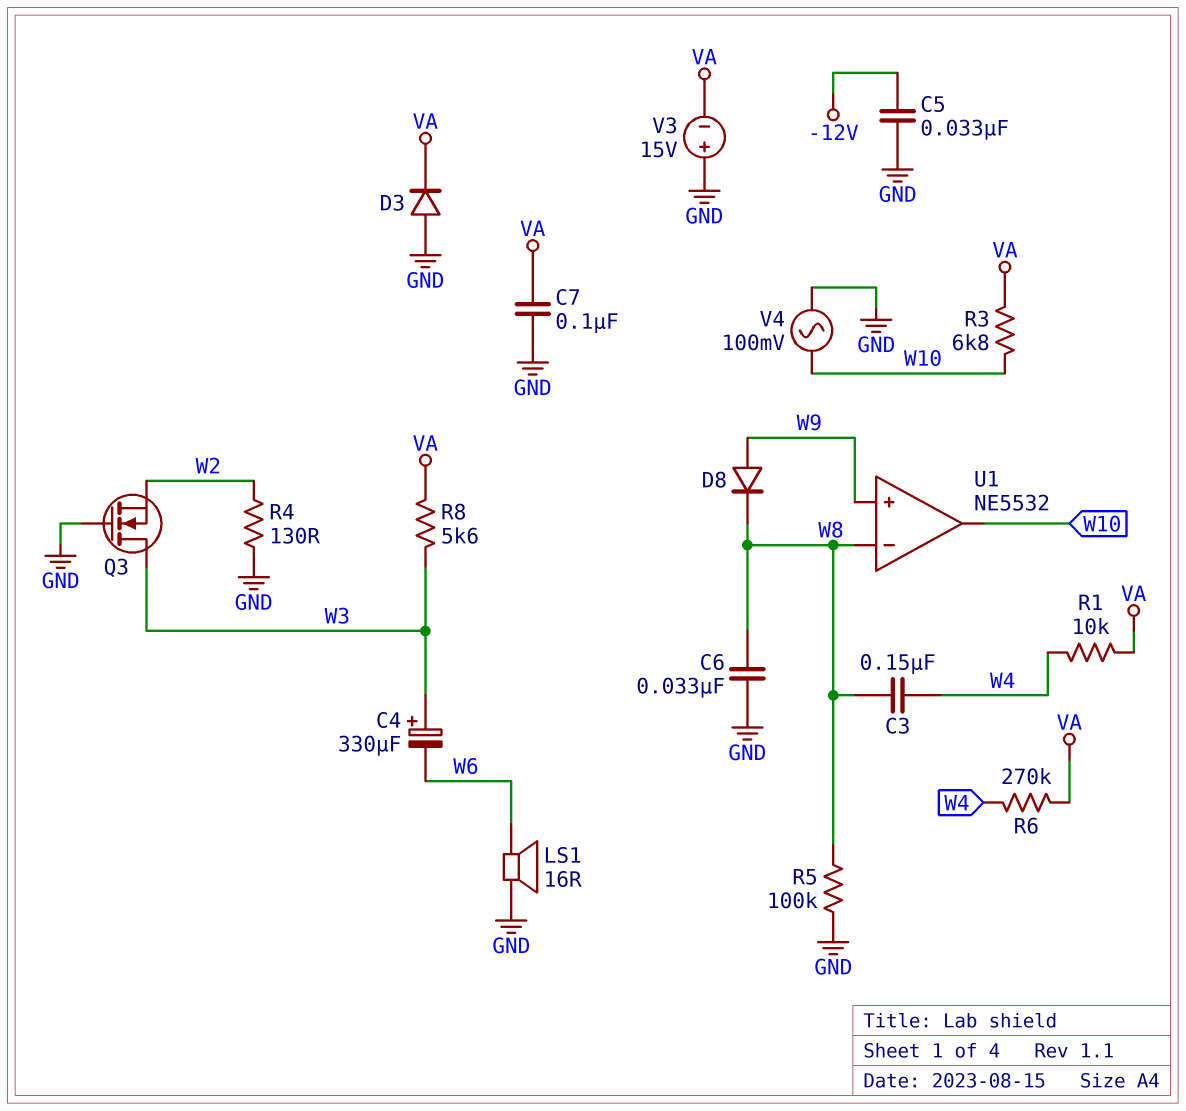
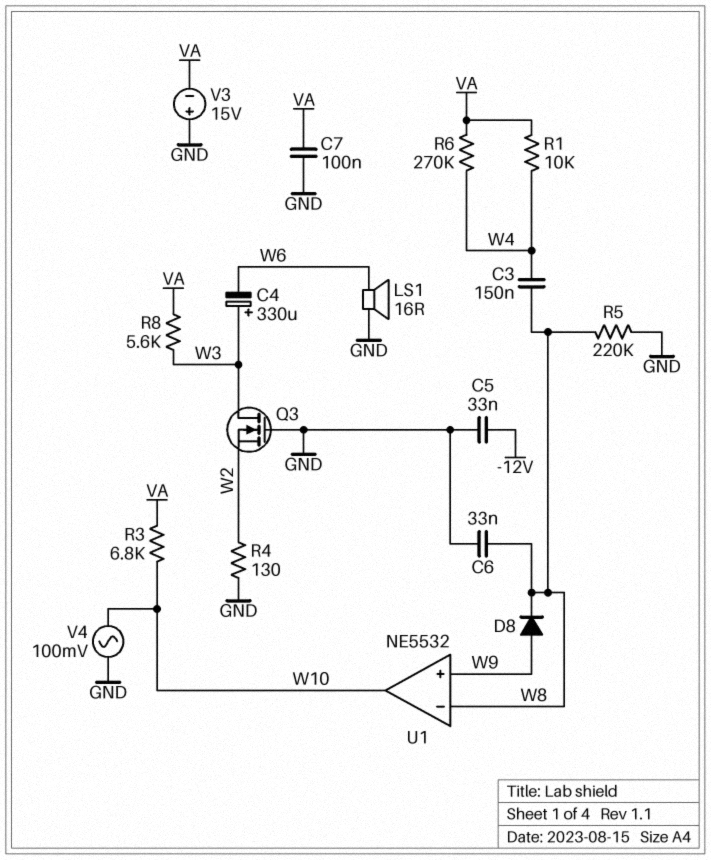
D3: diode (A GND, K VA) -> none
R5: 100k (GND, W8) -> 220k (GND, W8)

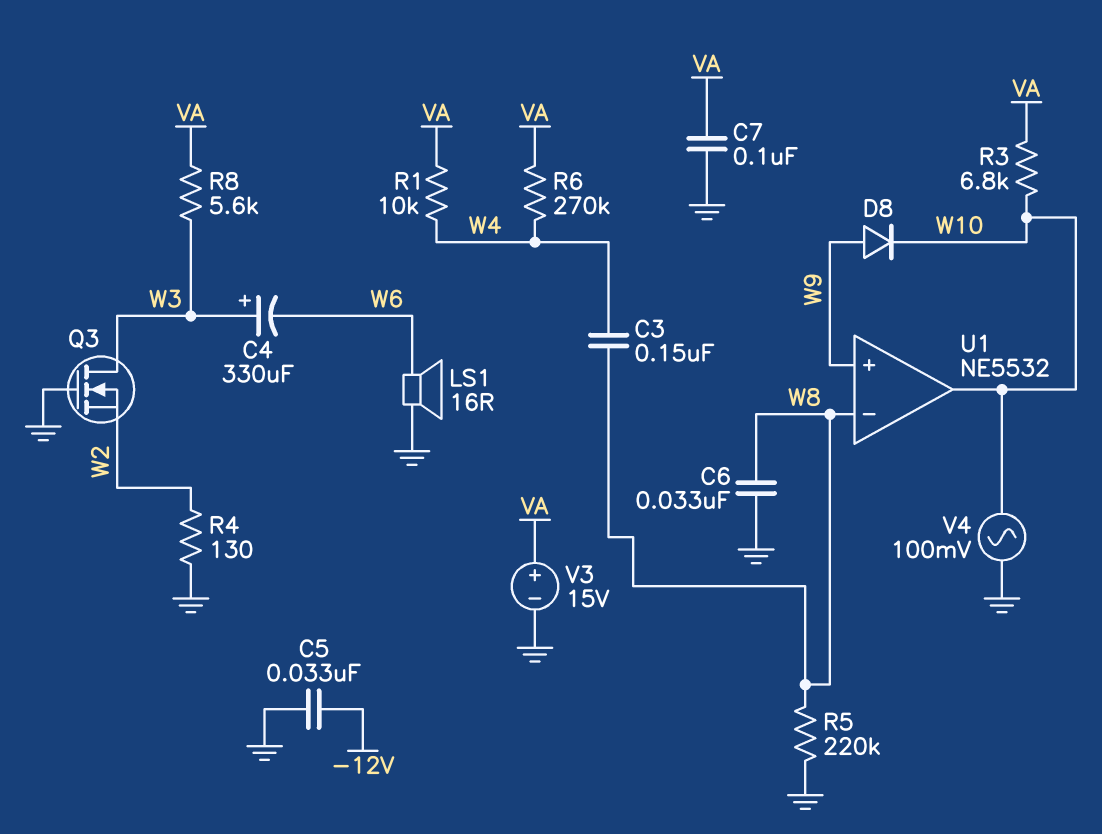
D8: diode (A W9, K W8) -> diode (A W9, K W10)
V3: 15V (plus GND, minus VA) -> 15V (plus VA, minus GND)

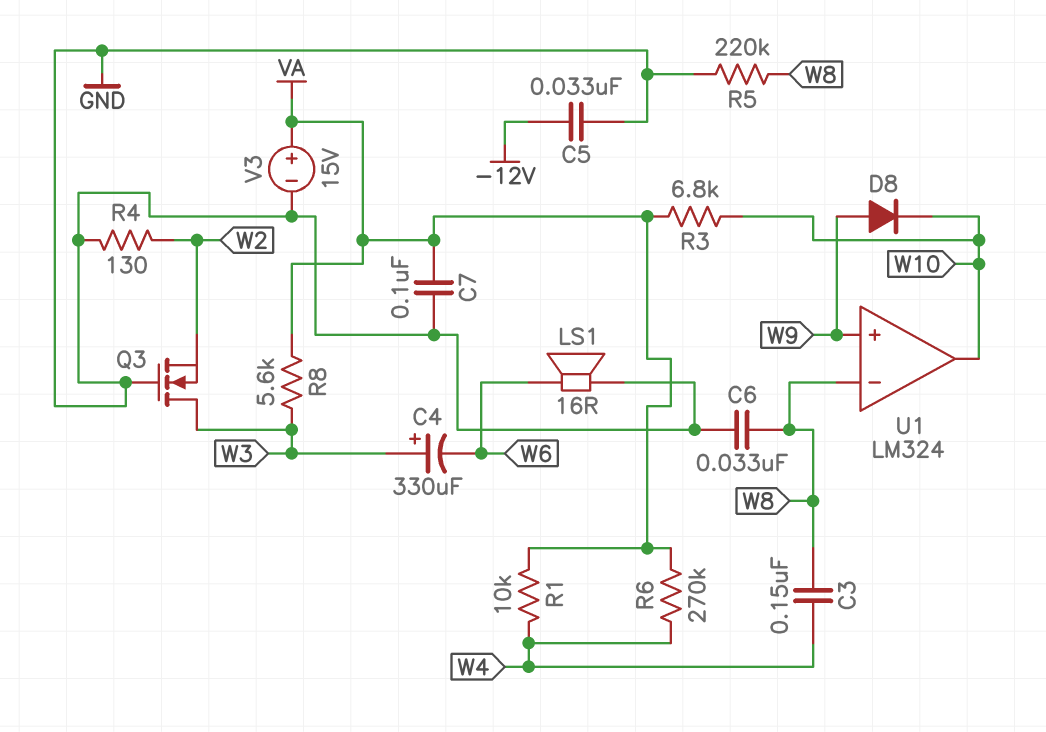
U1: NE5532 -> LM324
V4: AC 100mV (GND, W10) -> none

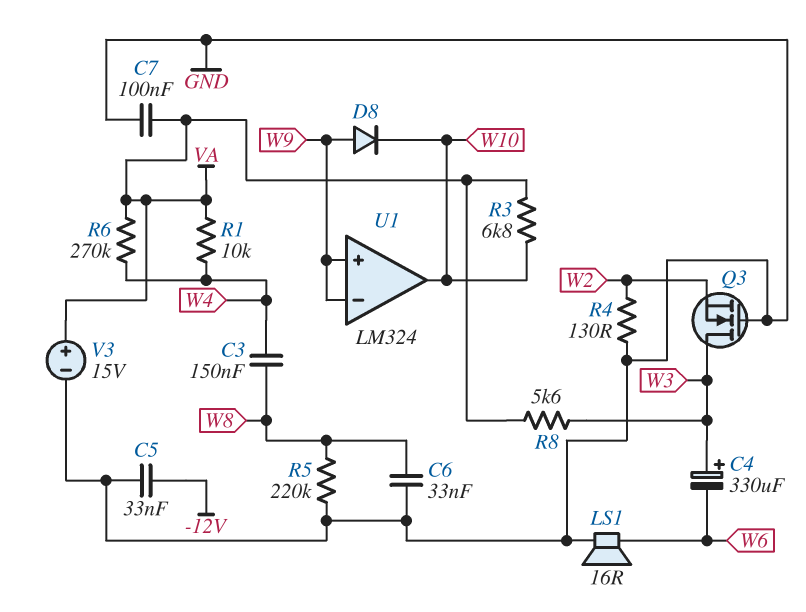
U1 pin in-: W8 -> W9

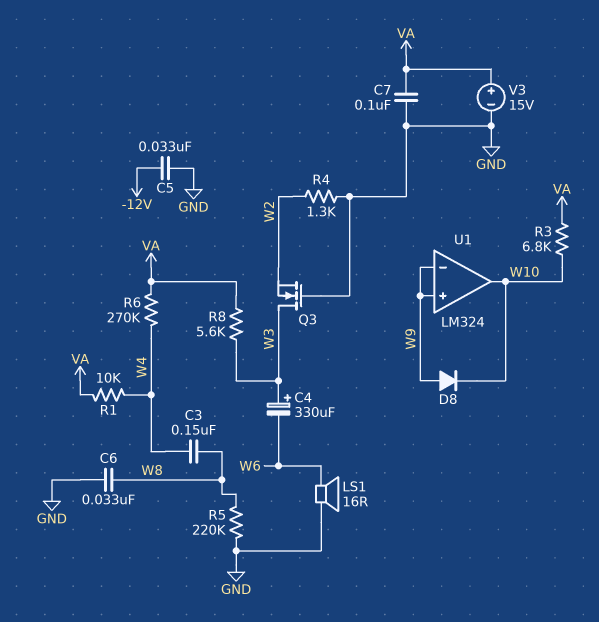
R4: 130 (GND, W2) -> 1.3k (GND, W2)

